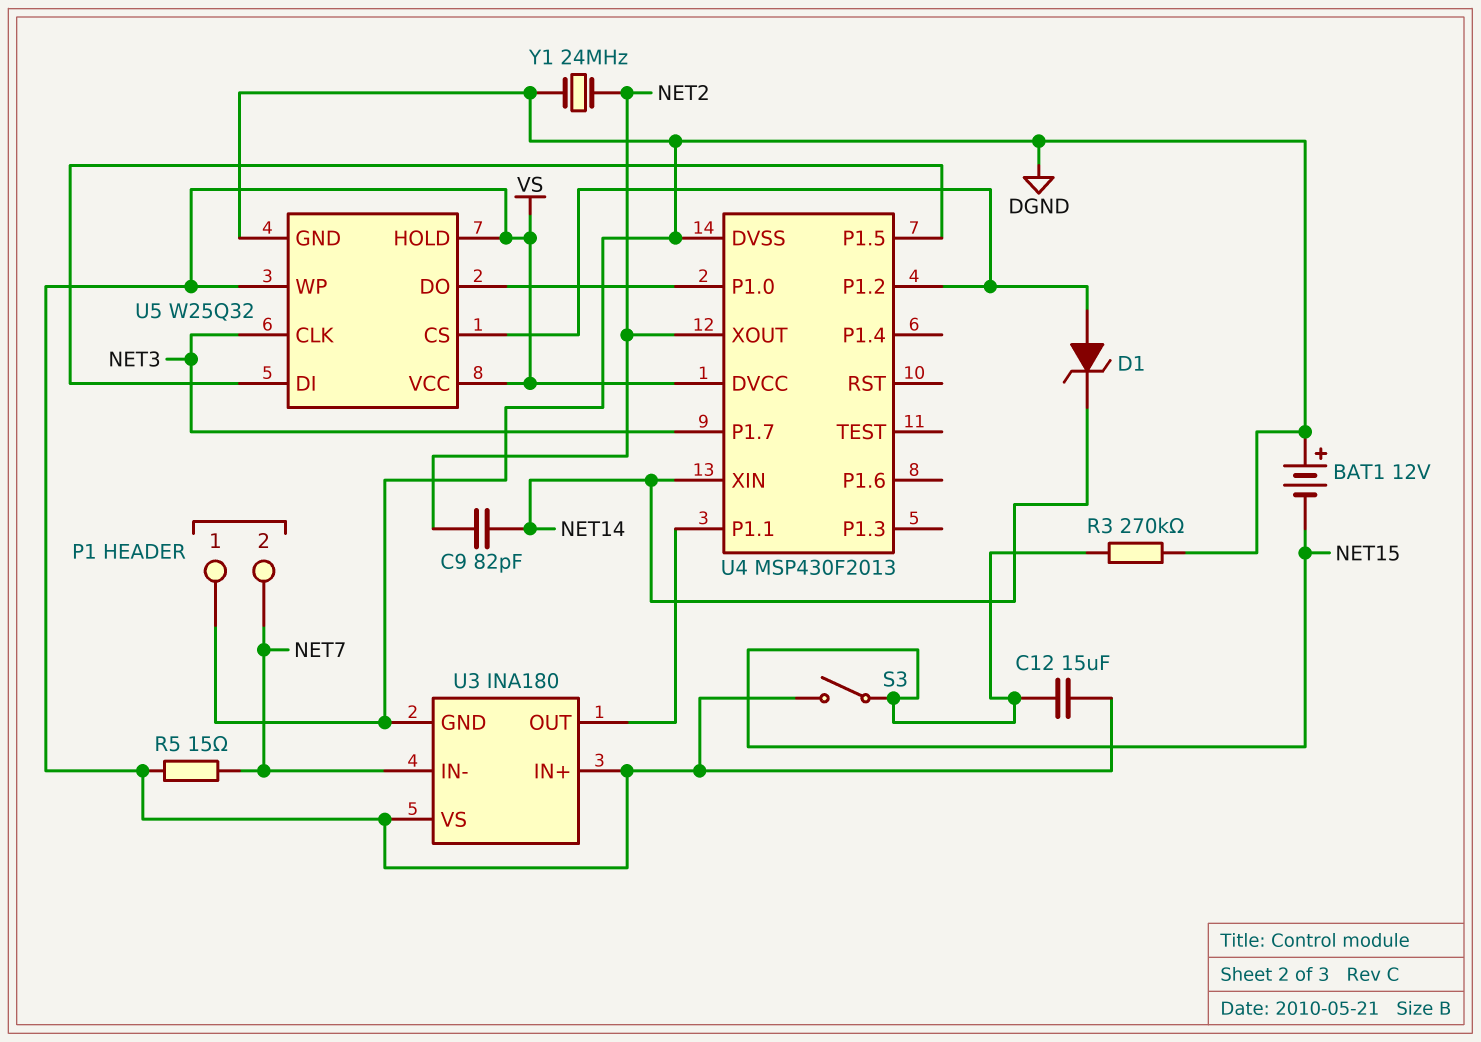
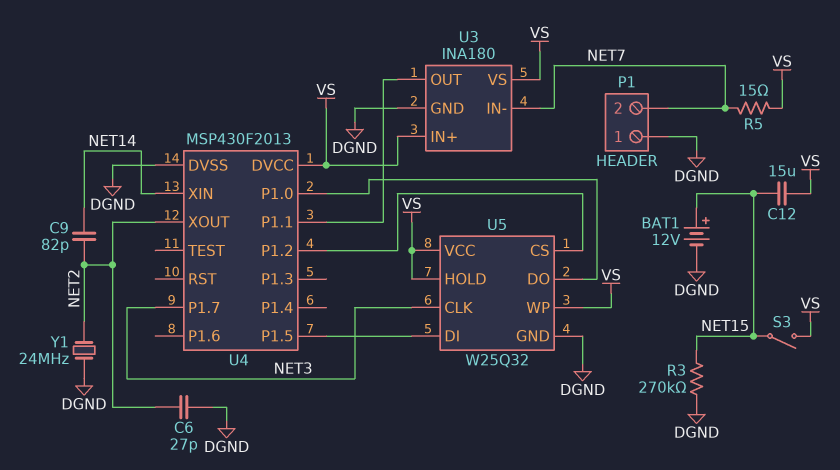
BAT1: 12V (plus DGND, minus NET15) -> 12V (plus NET15, minus DGND)
C6: none -> 27pF (DGND, NET2)
D1: zener (A U4/P1.2, K NET14) -> none

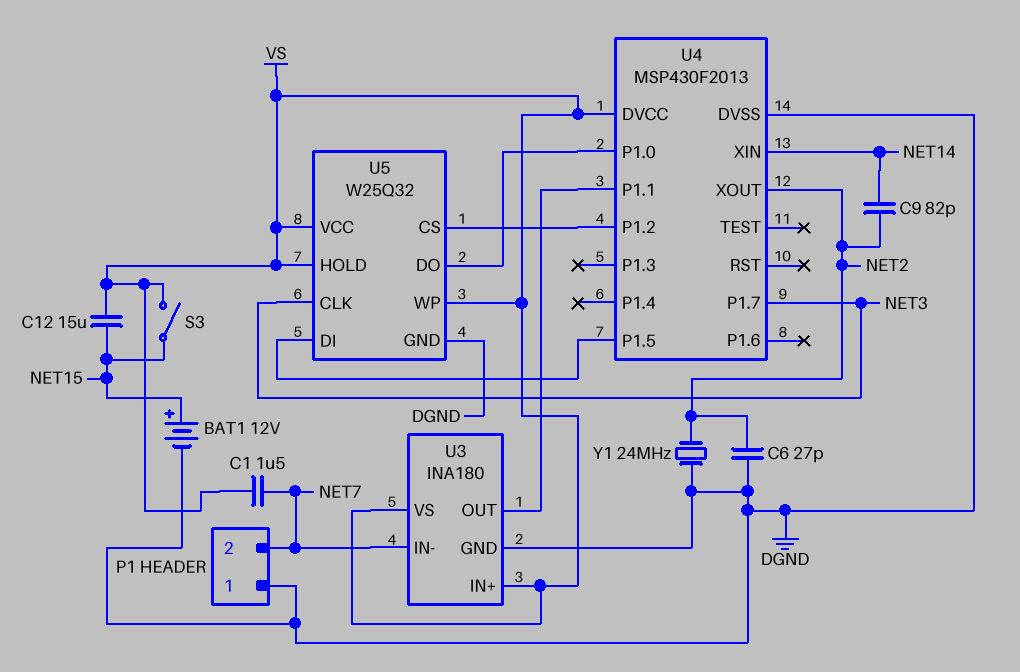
C1: none -> 1.5uF (NET7, VS)
R3: 270k (DGND, NET15) -> none
R5: 15 (NET7, VS) -> none

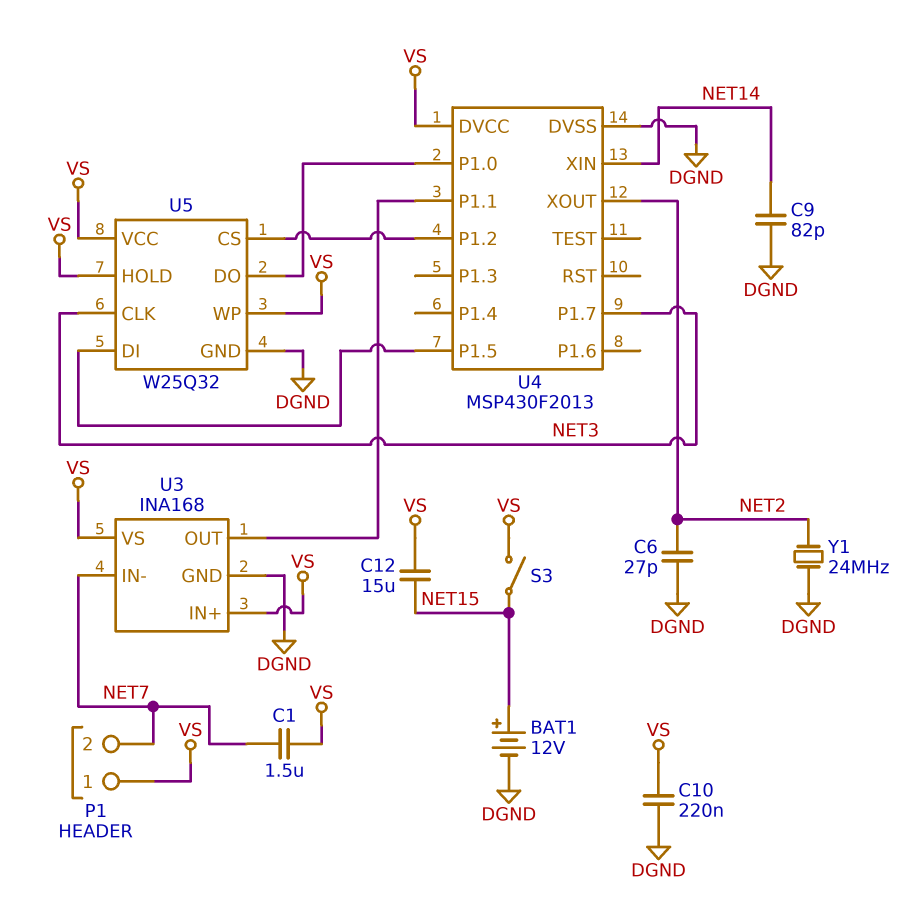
C9: 82pF (NET2, NET14) -> 82pF (DGND, NET14)
C10: none -> 220nF (DGND, VS)
P1 pin 1: DGND -> VS
U3: INA180 -> INA168

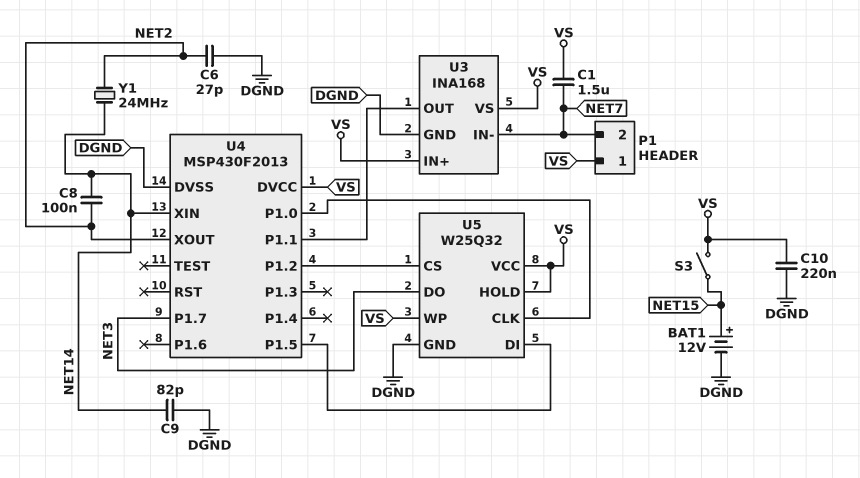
C8: none -> 100nF (NET2, NET14)
C12: 15uF (NET15, VS) -> none
U5 pin CLK: NET3 -> U4/P1.0
U5 pin DO: U4/P1.0 -> NET3
Y1: 24MHz (DGND, NET2) -> 24MHz (NET2, NET14)

